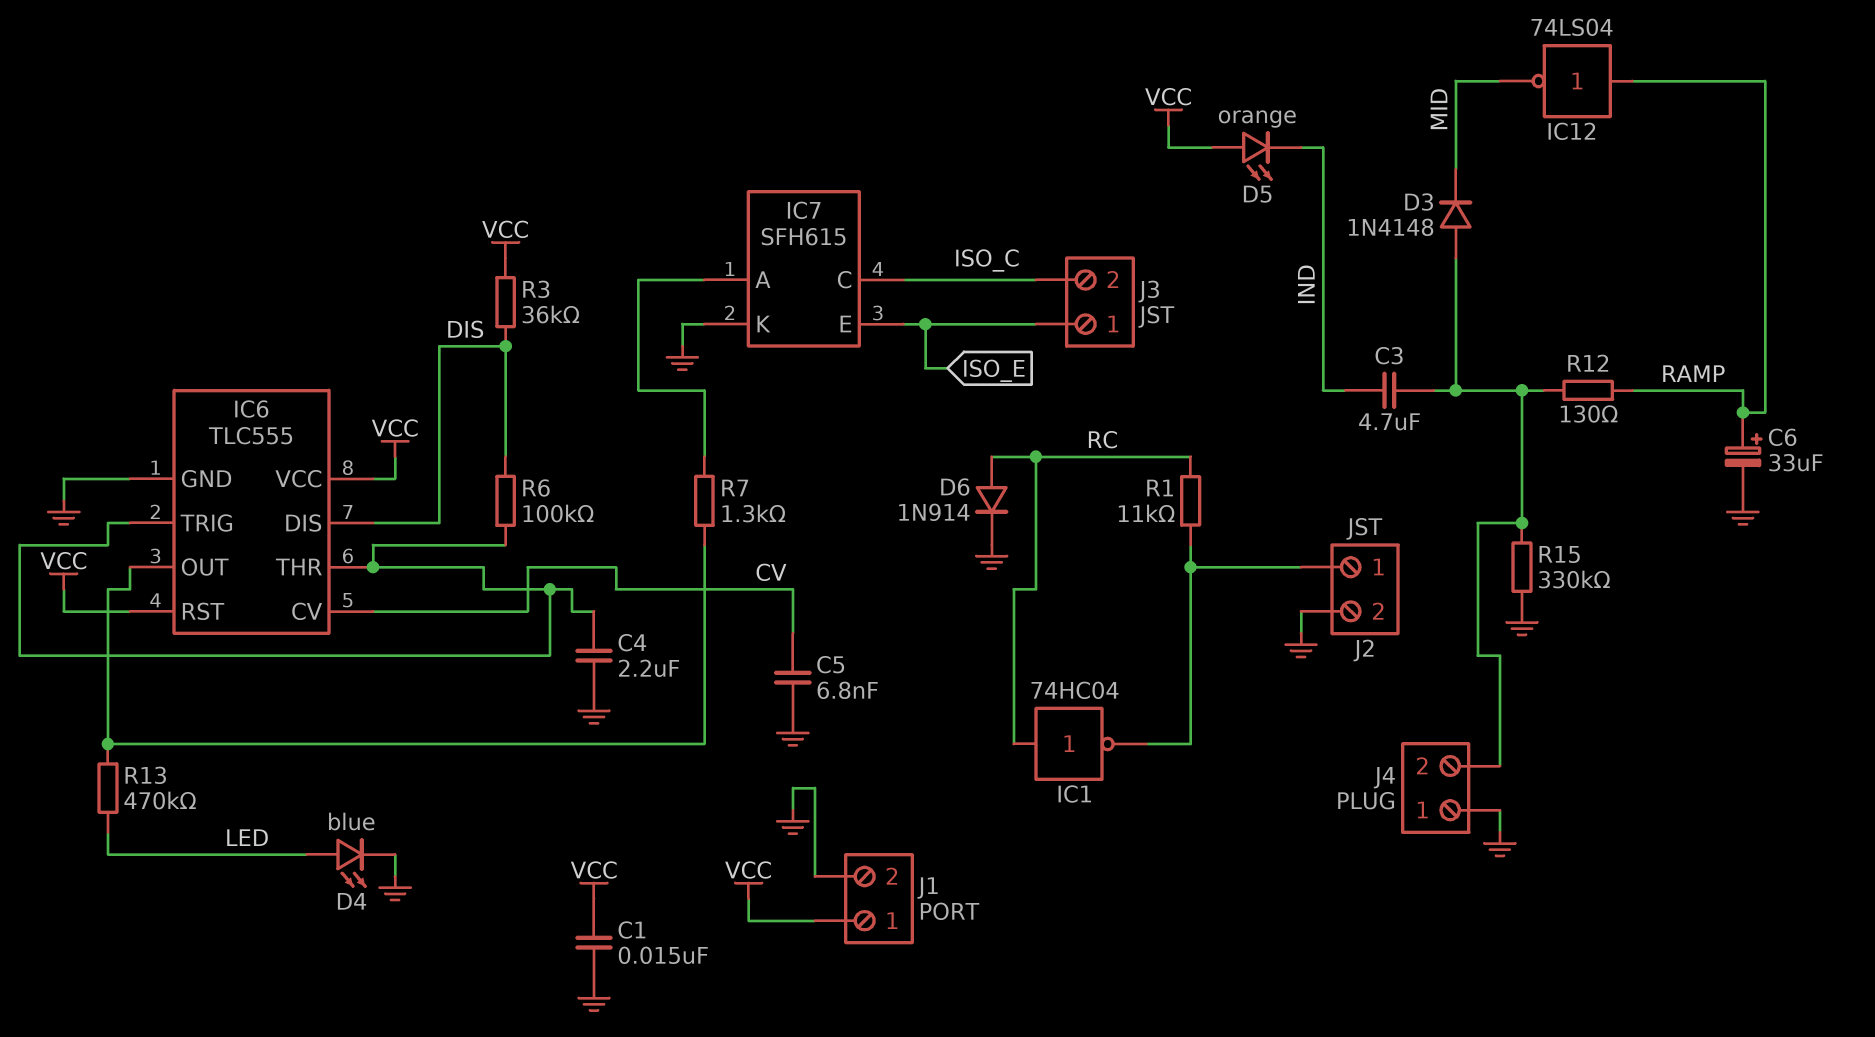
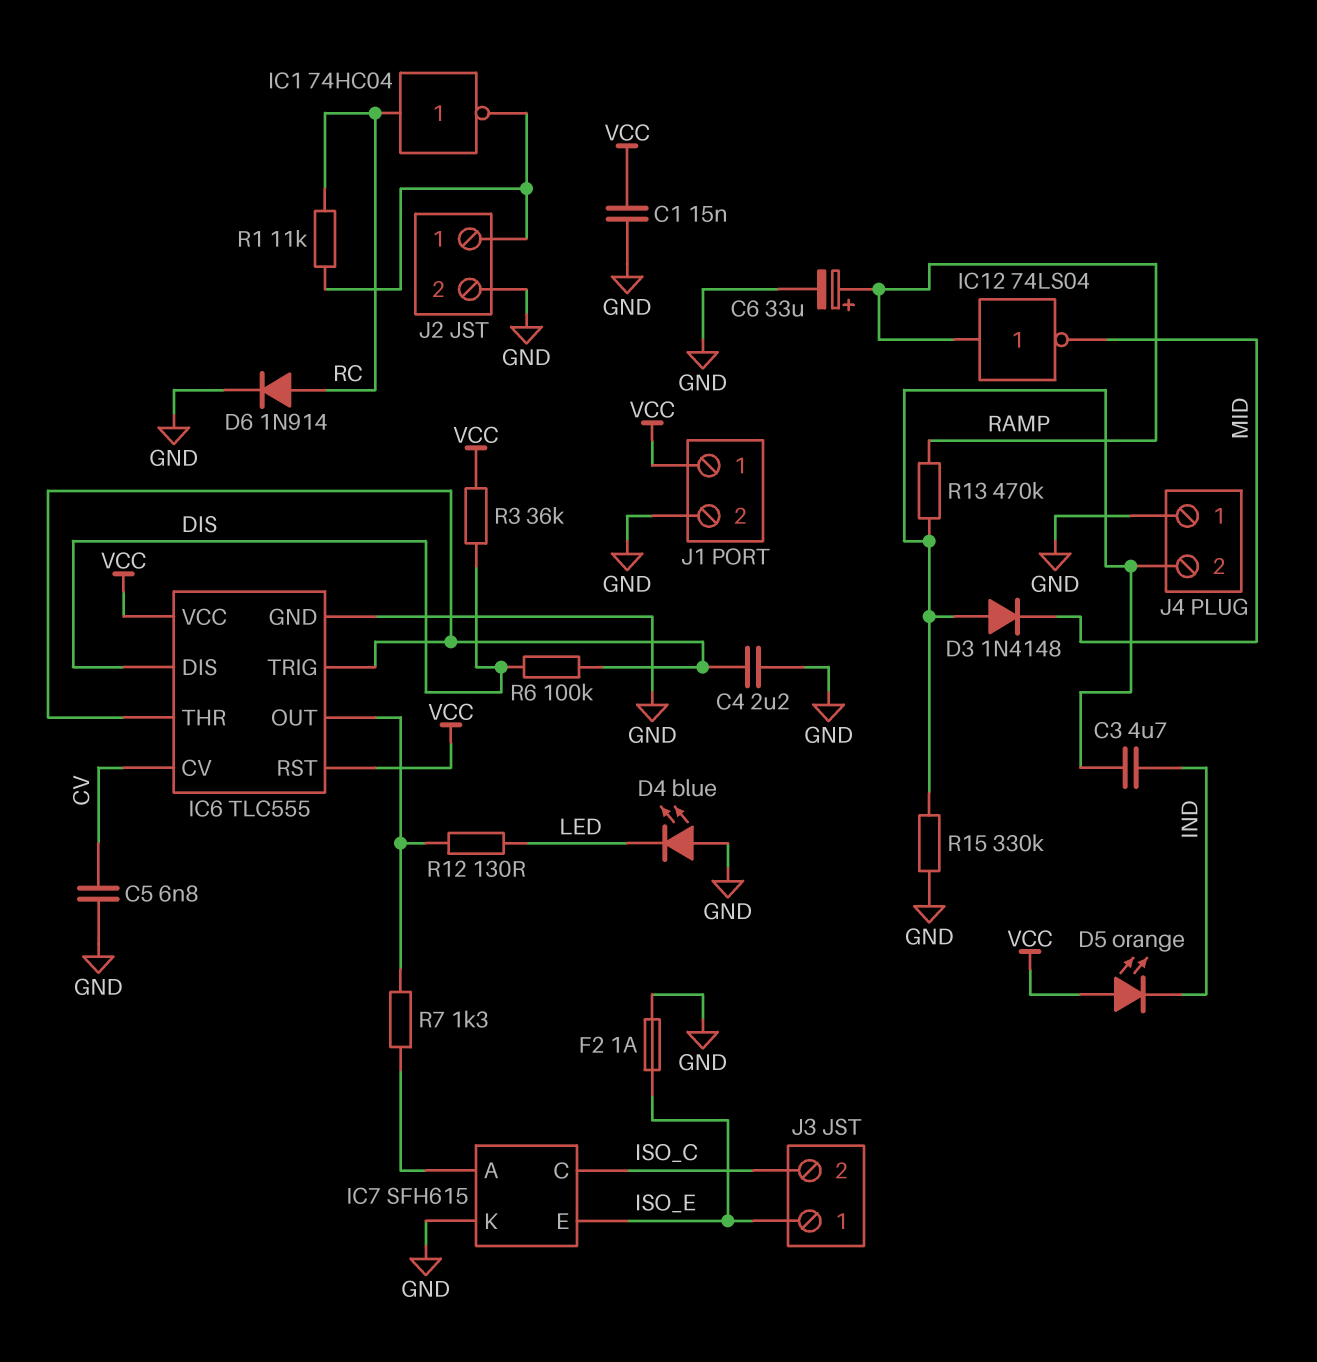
D4: LED blue (A LED, K GND) -> LED blue (A GND, K LED)
F2: none -> 1A (GND, ISO_E)
R12: 130 (J4/2, RAMP) -> 130 (IC6/OUT, LED)
R13: 470k (IC6/OUT, LED) -> 470k (J4/2, RAMP)

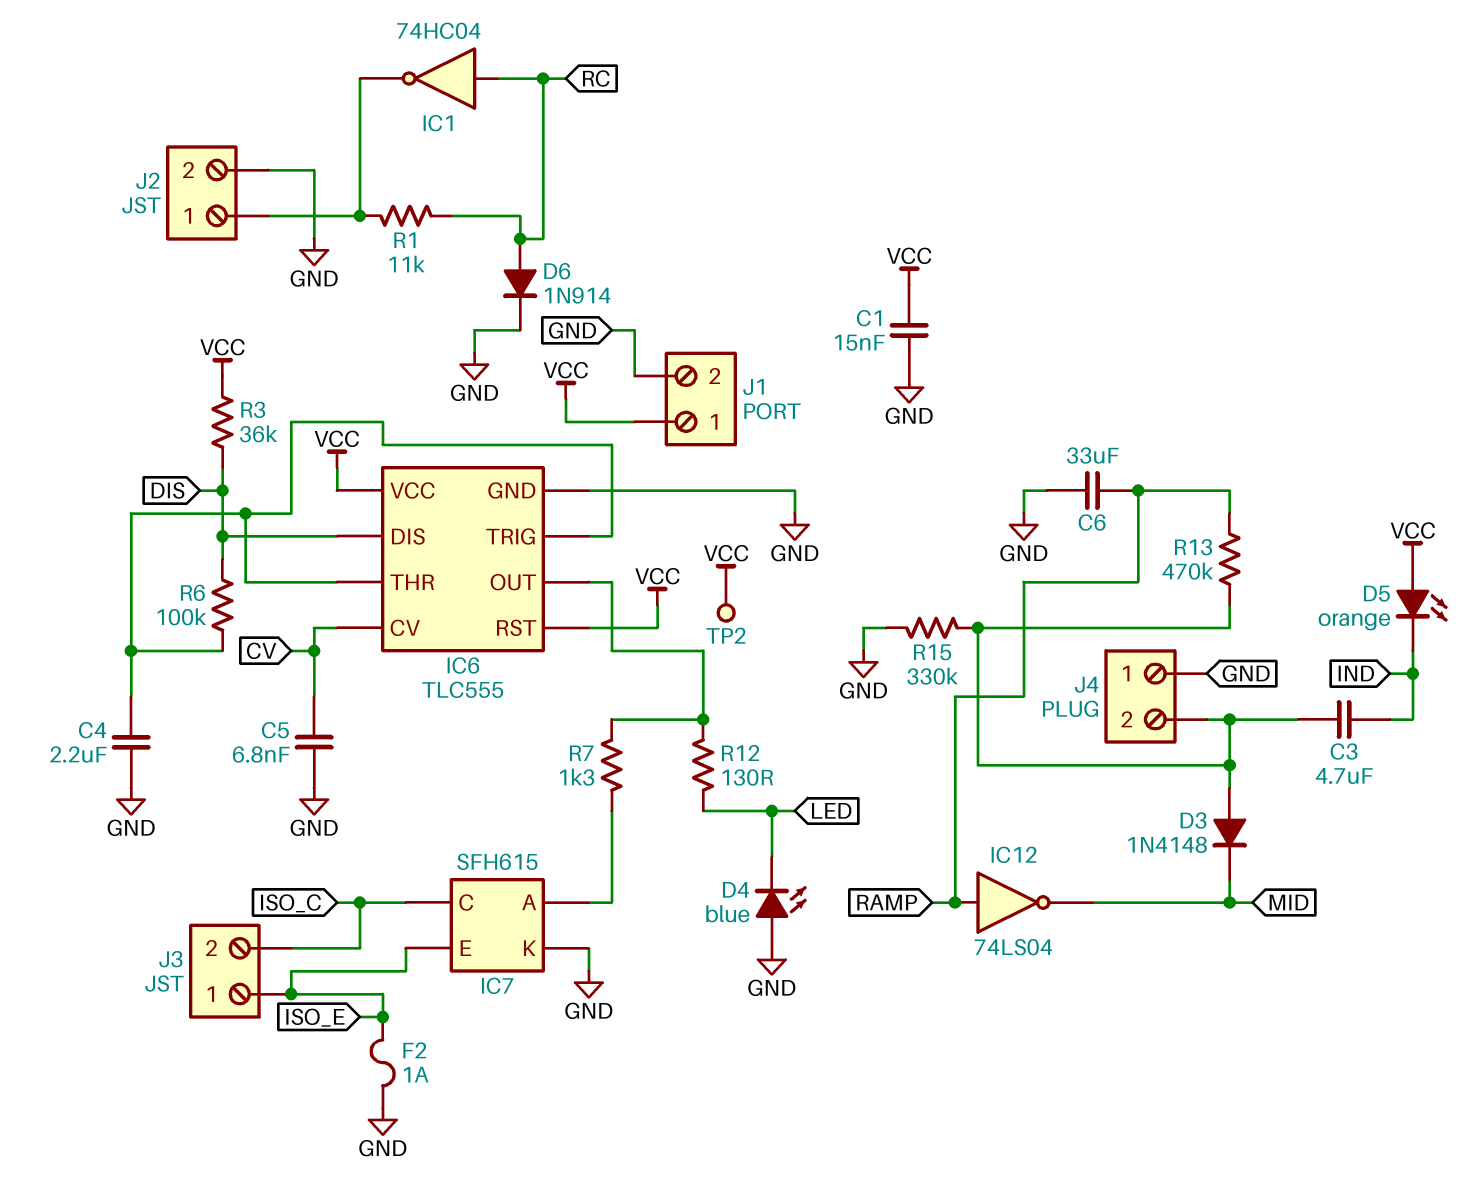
C6: 33uF (plus RAMP, minus GND) -> 33uF (GND, RAMP)
TP2: none -> test point (VCC)

